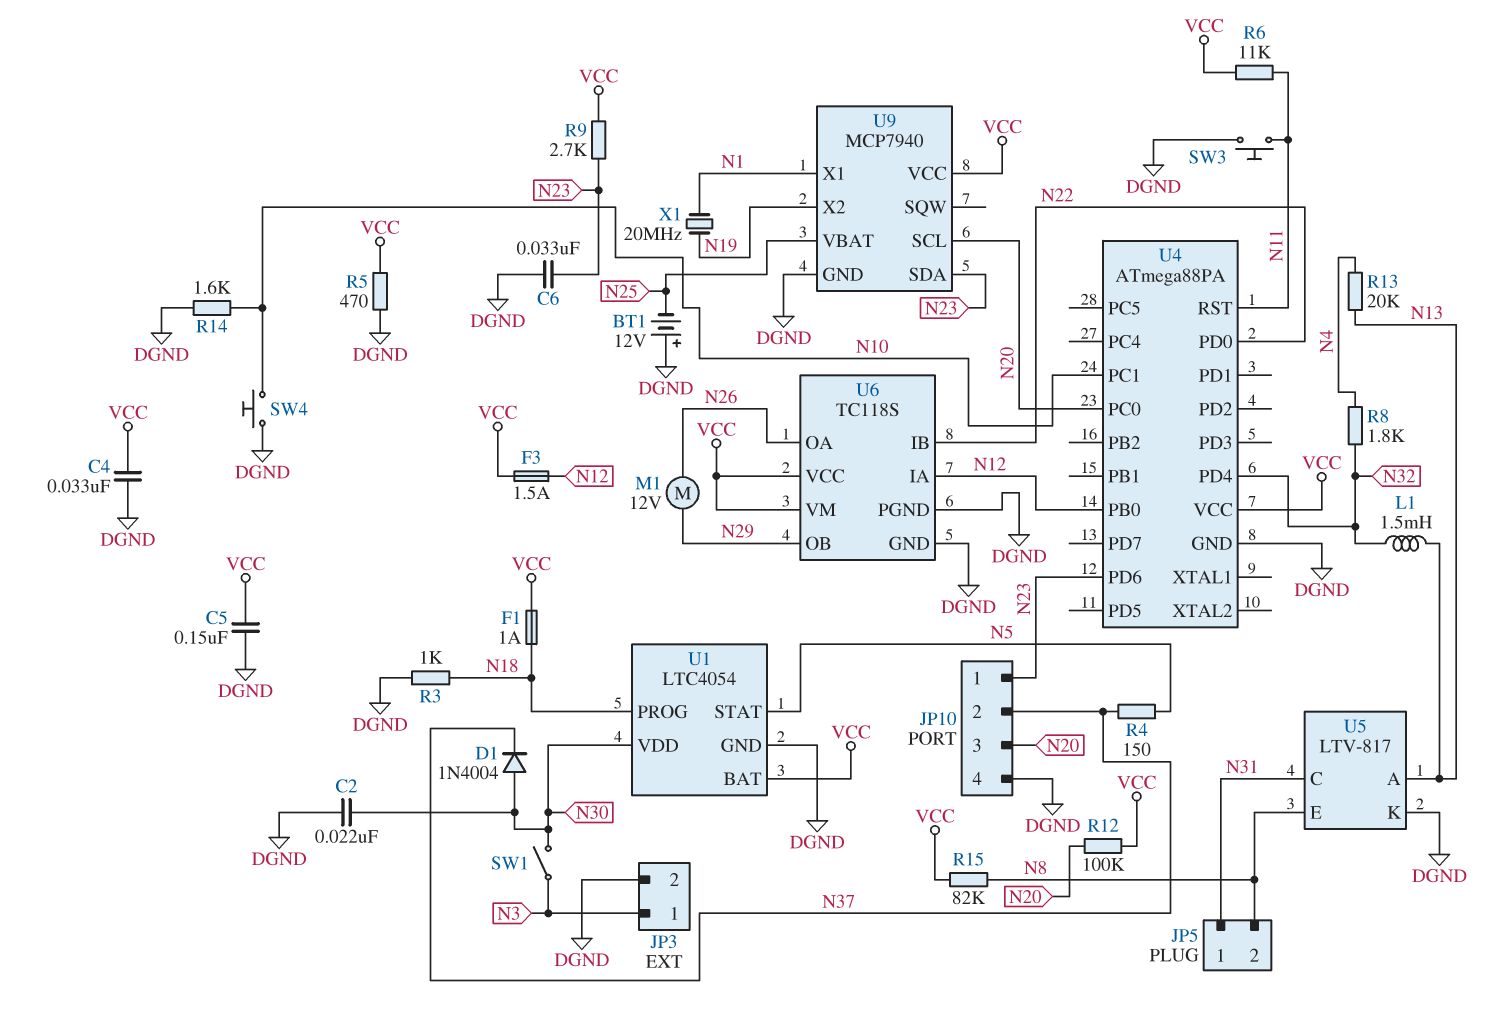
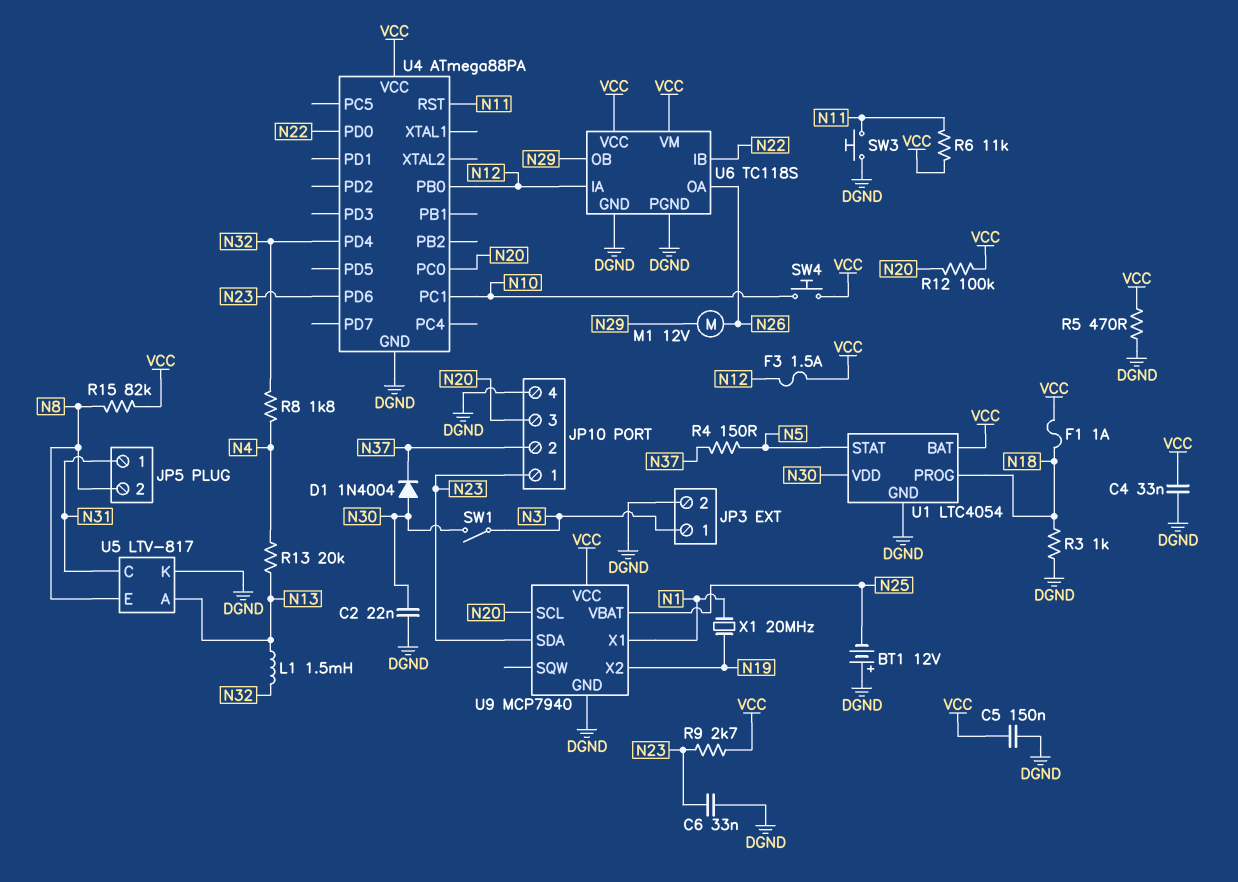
R14: 1.6k (DGND, N10) -> none
SW4: button (DGND, N10) -> button (N10, VCC)

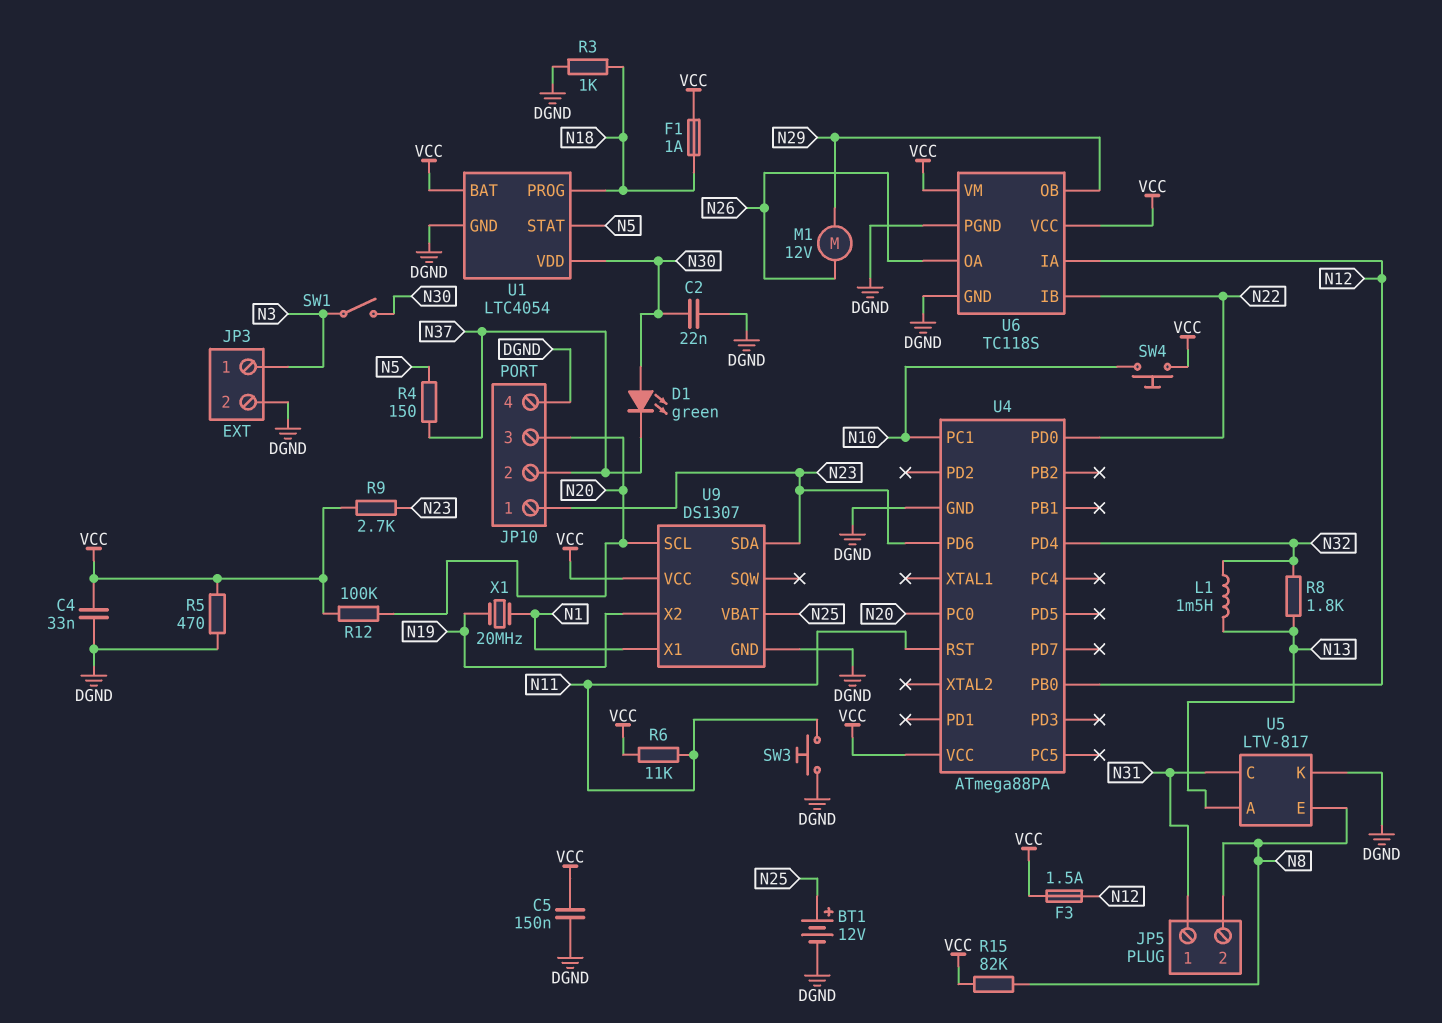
BT1: 12V (plus DGND, minus N25) -> 12V (plus N25, minus DGND)
C6: 33nF (DGND, N23) -> none
D1: diode 1N4004 (A N30, K N37) -> LED green (A N30, K N37)
R8: 1.8k (N4, N32) -> 1.8k (N13, N32)
R13: 20k (N4, N13) -> none
U9: MCP7940 -> DS1307

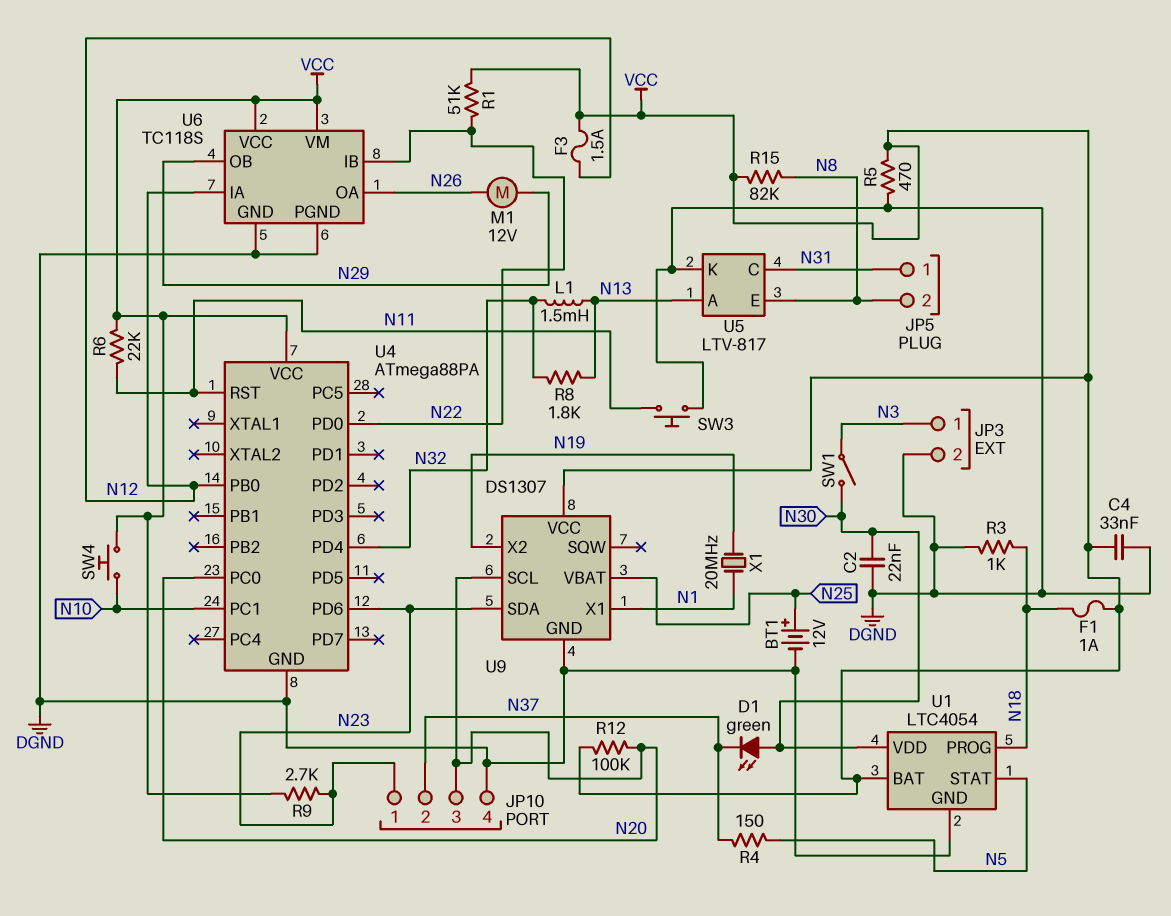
C5: 150nF (DGND, VCC) -> none
R1: none -> 51k (N22, VCC)
R6: 11k (N11, VCC) -> 22k (N11, VCC)

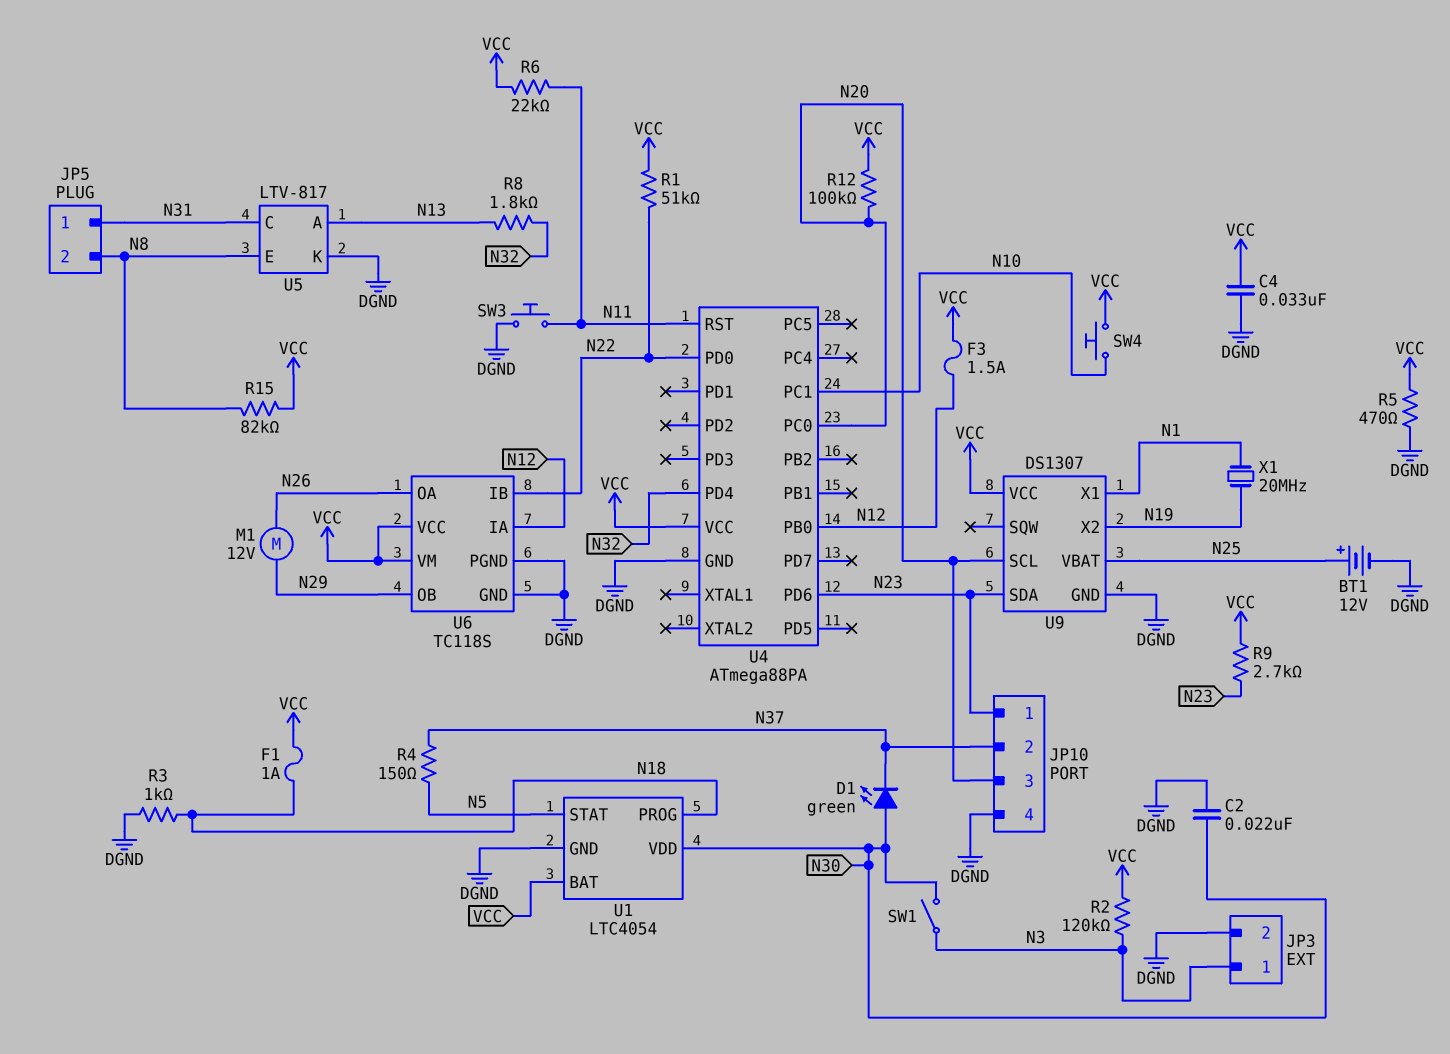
L1: 1.5mH (N13, N32) -> none
R2: none -> 120k (N3, VCC)

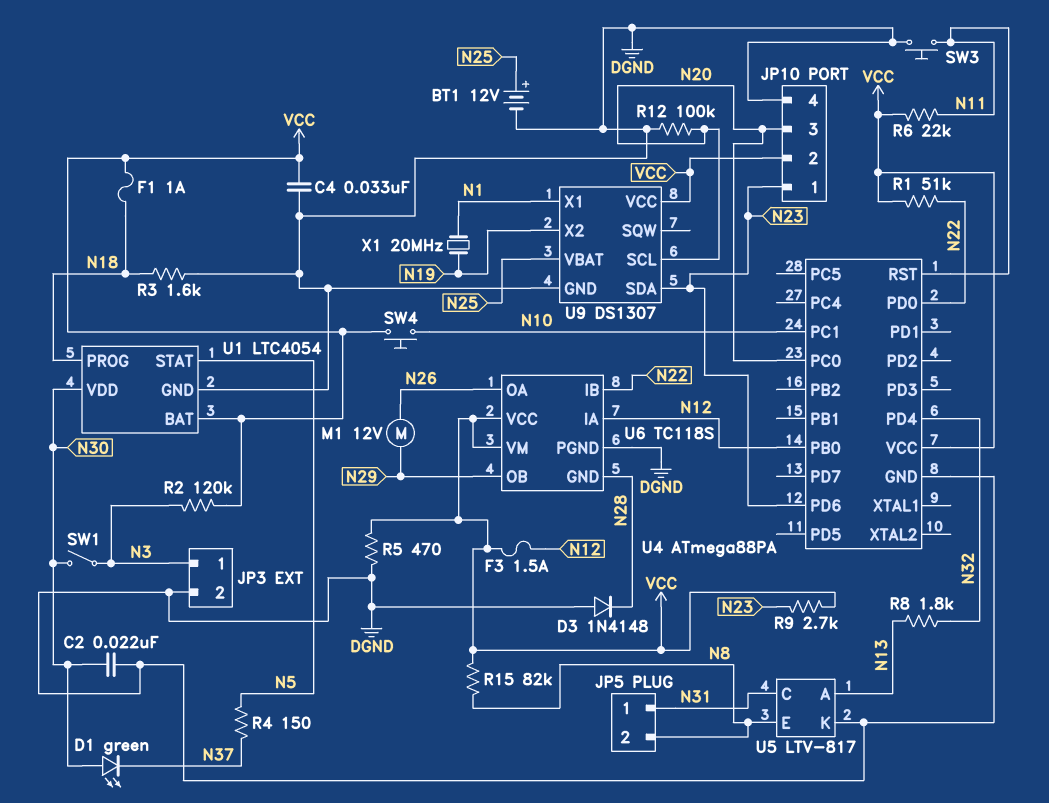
D3: none -> diode 1N4148 (A DGND, K N28)
JP10 pin 2: N37 -> VCC
R3: 1k (DGND, N18) -> 1.6k (DGND, N18)
R12: 100k (N20, VCC) -> 100k (DGND, N20)
U6 pin GND: DGND -> N28

